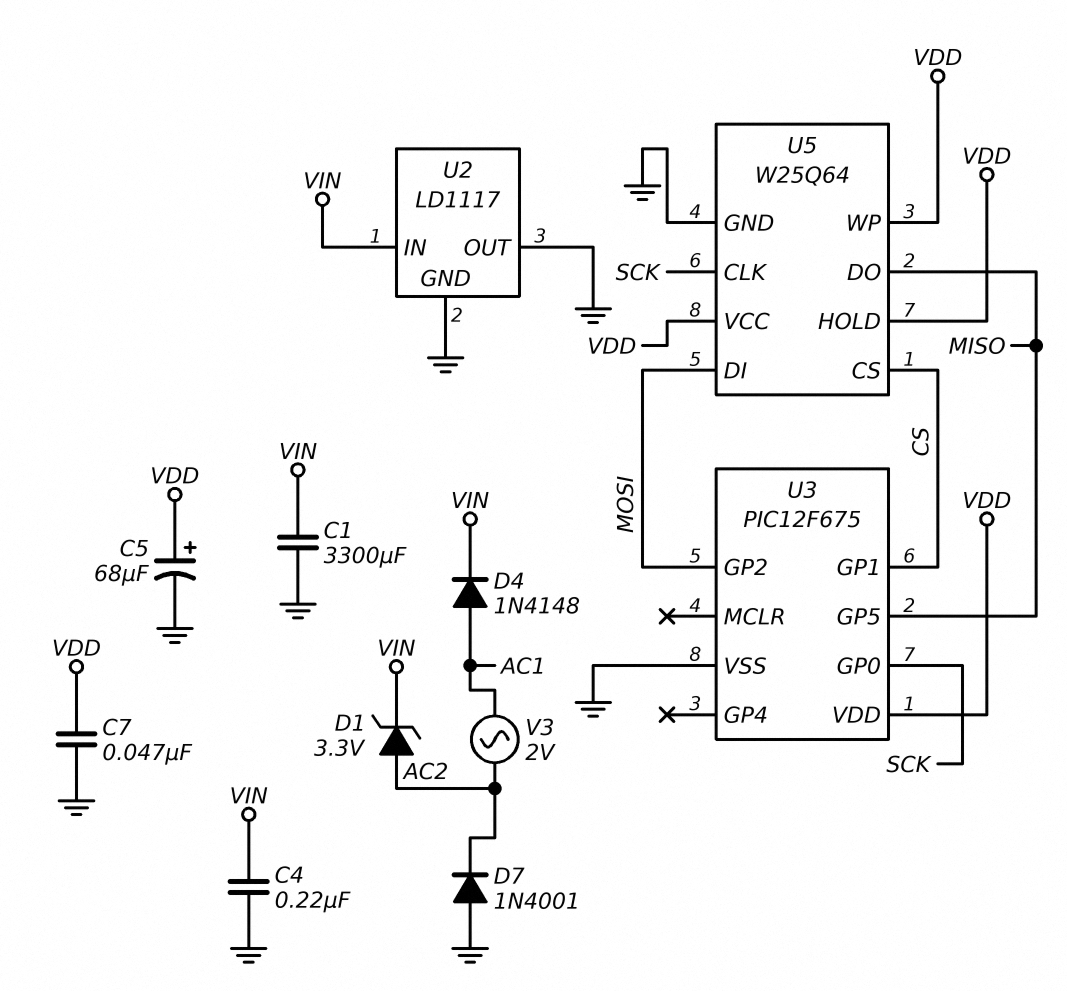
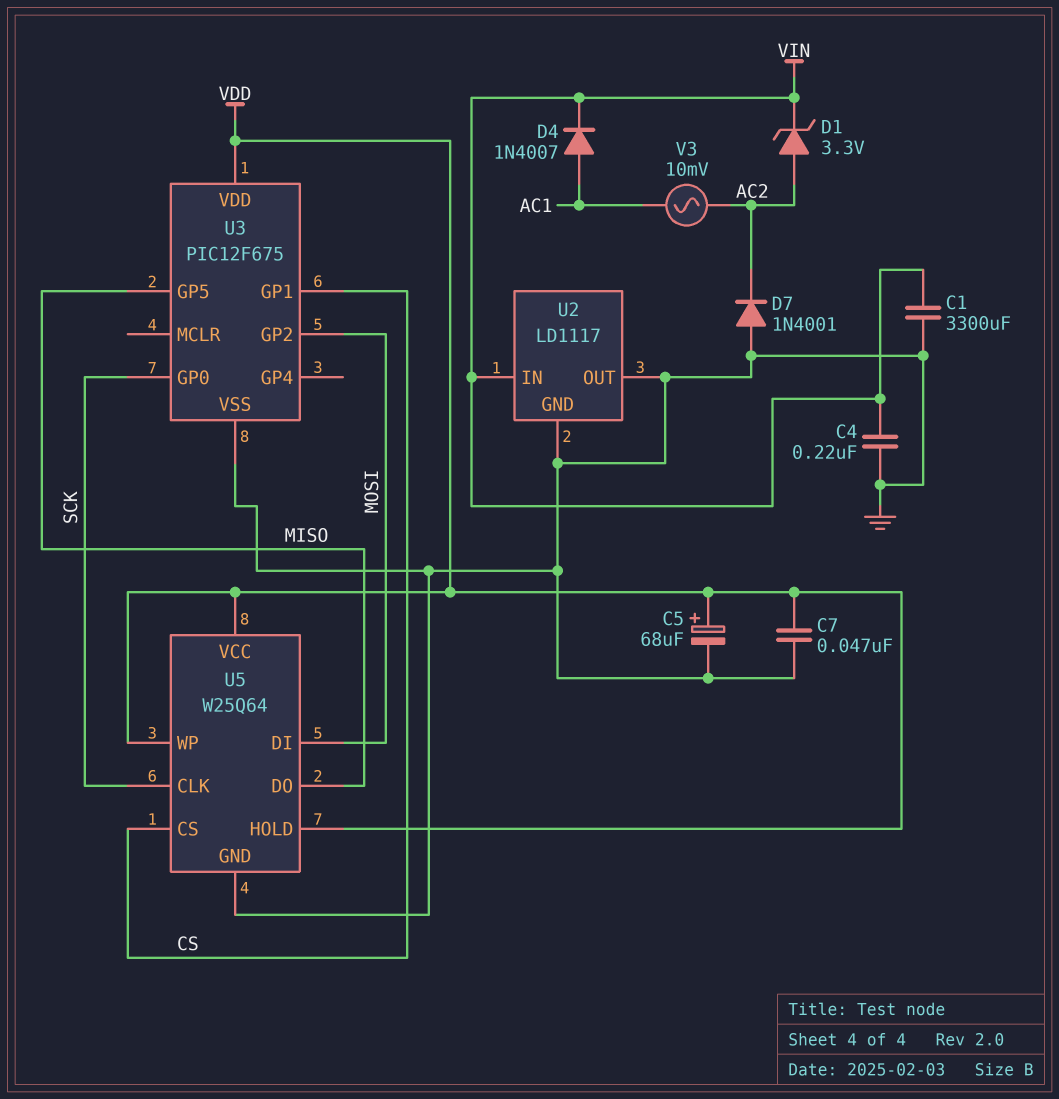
D4: diode 1N4148 (A AC1, K VIN) -> diode 1N4007 (A AC1, K VIN)
V3: AC 2V (AC1, AC2) -> AC 10mV (AC1, AC2)

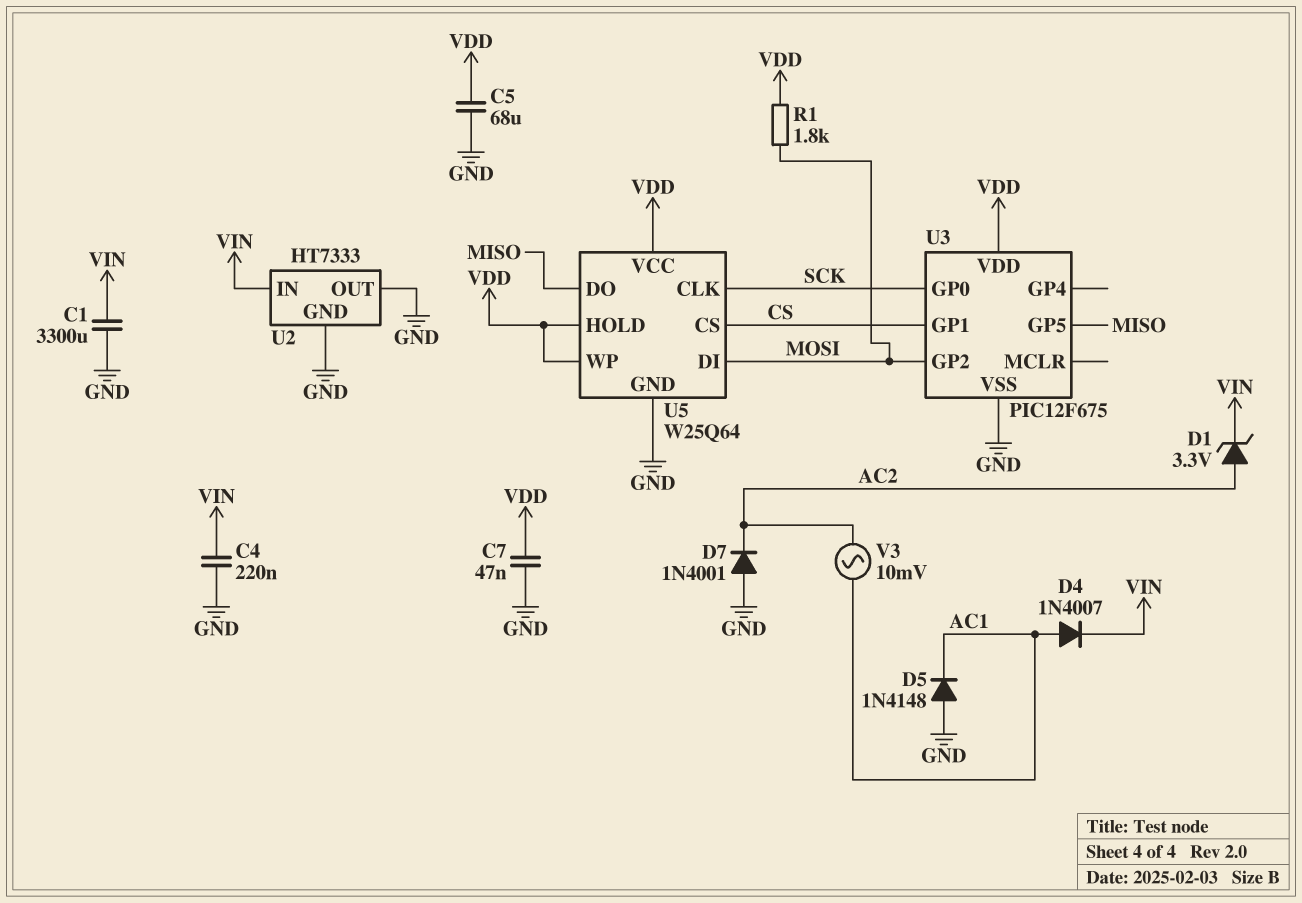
C5: 68uF (plus VDD, minus GND) -> 68uF (GND, VDD)
D5: none -> diode 1N4148 (A GND, K AC1)
R1: none -> 1.8k (MOSI, VDD)
U2: LD1117 -> HT7333

